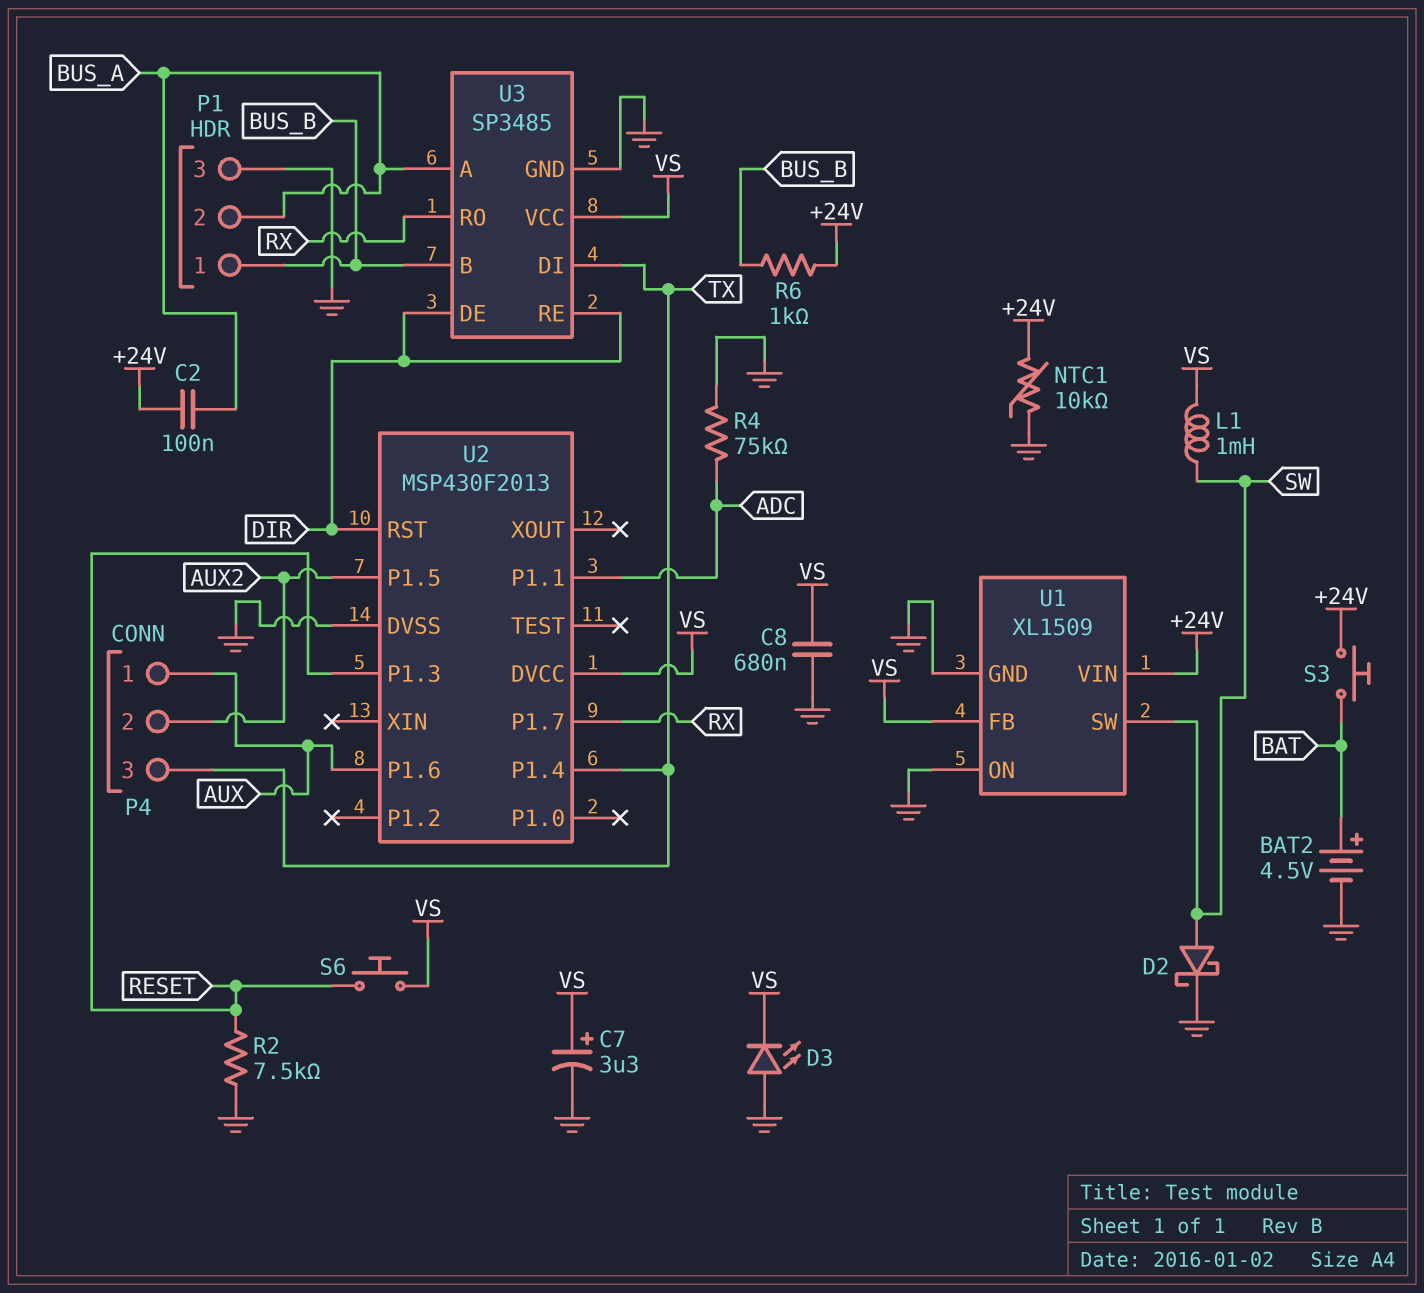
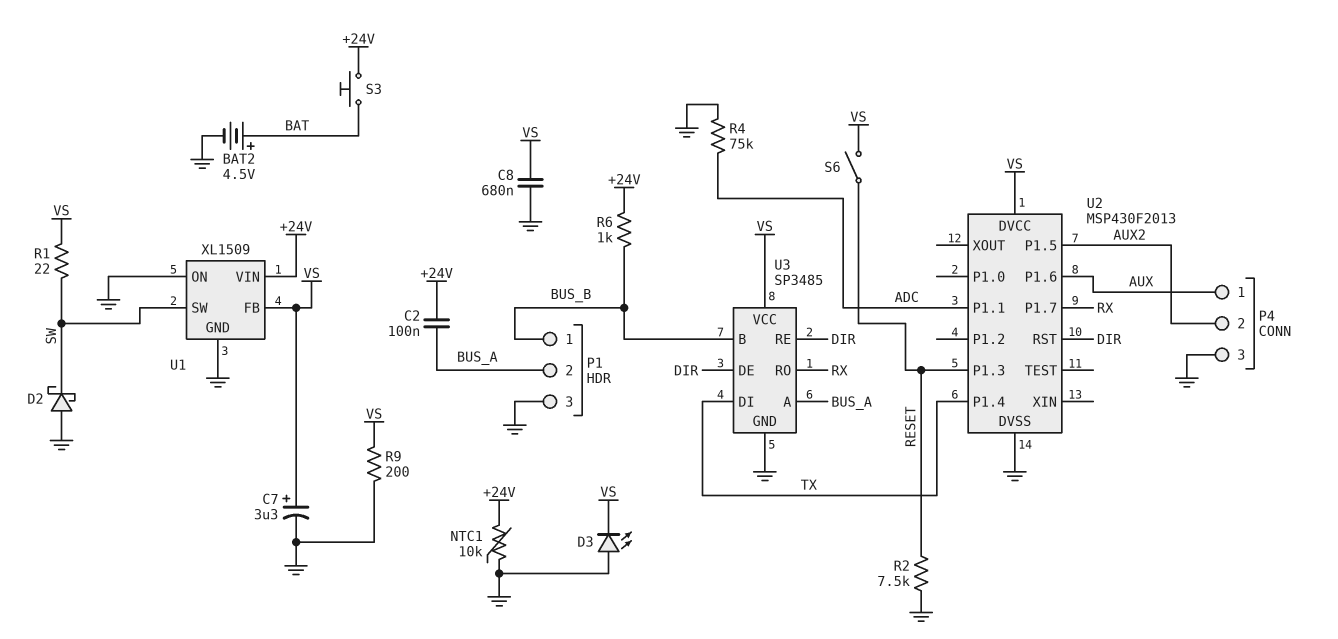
D2: schottky (A SW, K GND) -> schottky (A GND, K SW)
L1: 1mH (SW, VS) -> none
P4 pin 3: TX -> GND
R1: none -> 22 (SW, VS)
R9: none -> 200 (GND, VS)
S6: button (RESET, VS) -> switch (RESET, VS)

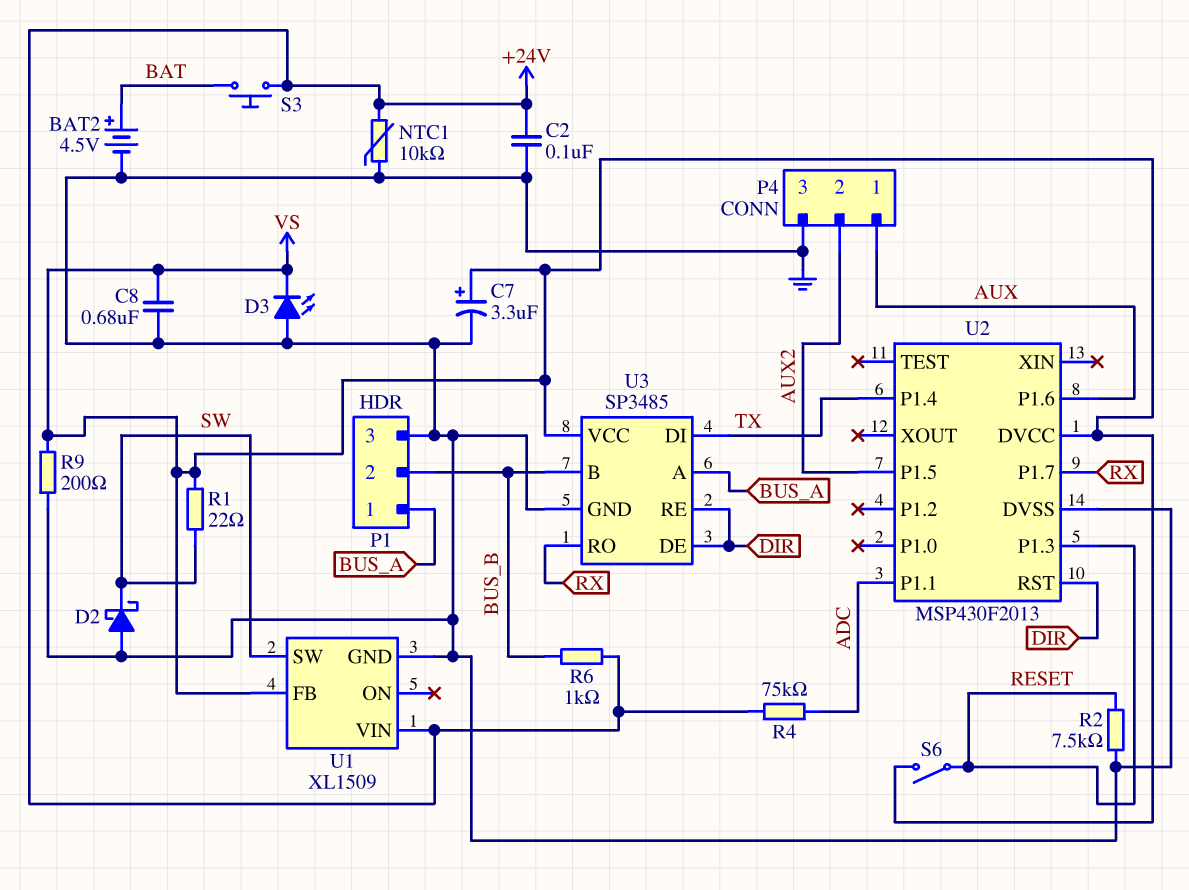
C2: 100nF (+24V, BUS_A) -> 100nF (+24V, GND)
P1 pin 1: BUS_B -> BUS_A
P1 pin 2: BUS_A -> BUS_B
R4: 75k (ADC, GND) -> 75k (+24V, ADC)
U1 pin ON: GND -> none

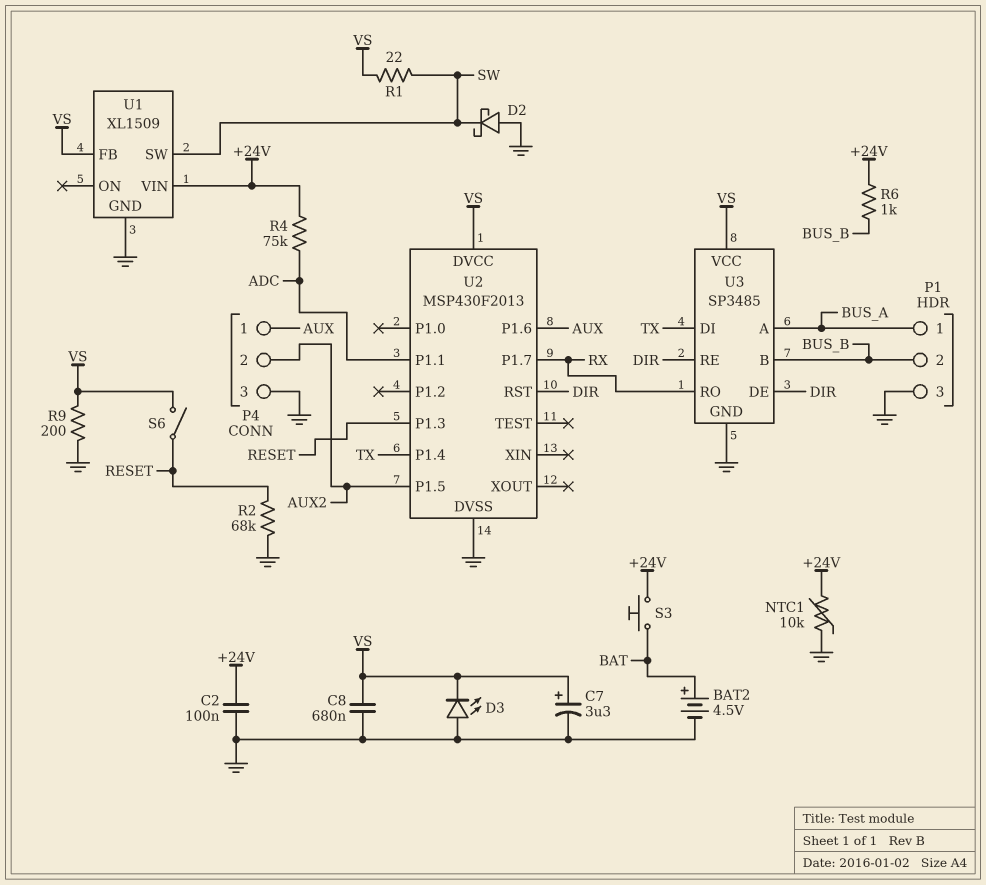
R2: 7.5k (GND, RESET) -> 68k (GND, RESET)

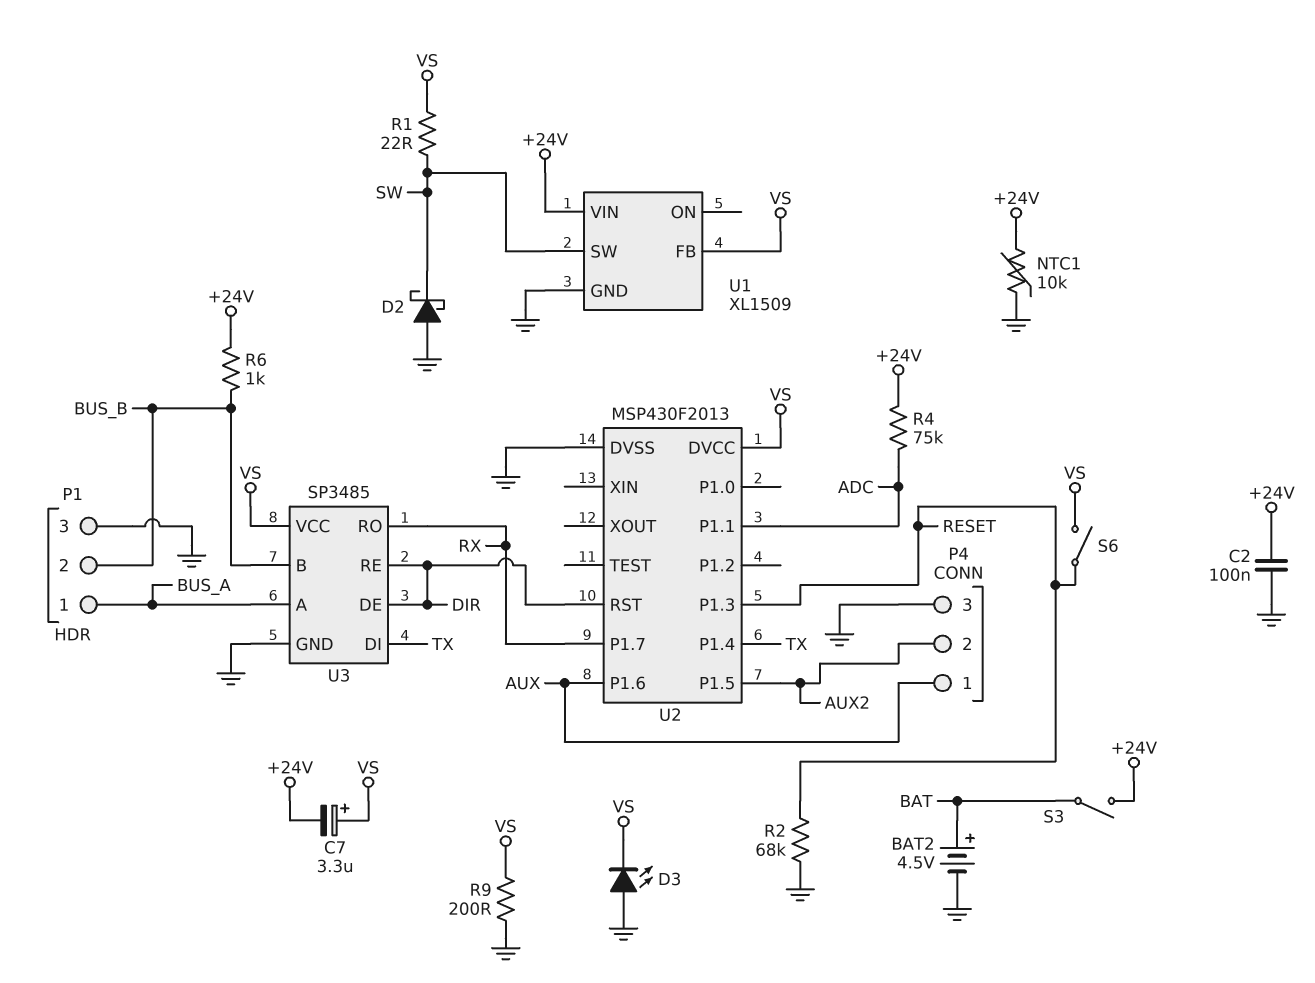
C7: 3.3uF (plus VS, minus GND) -> 3.3uF (plus VS, minus +24V)
C8: 680nF (GND, VS) -> none
S3: button (+24V, BAT) -> switch (+24V, BAT)

